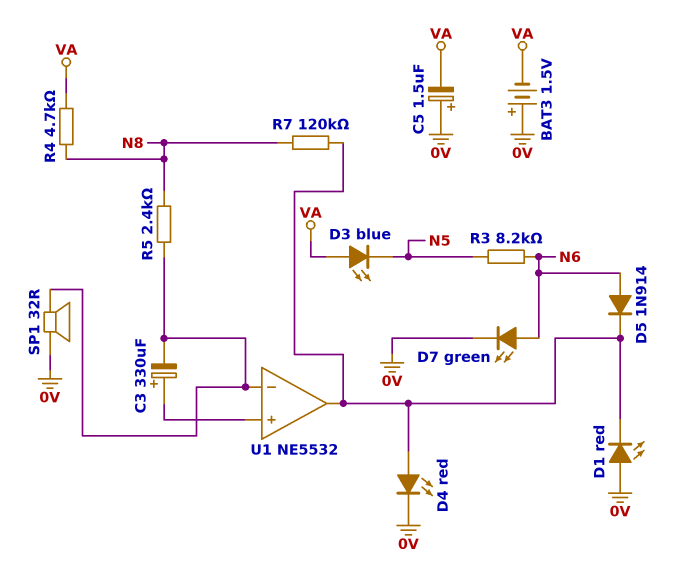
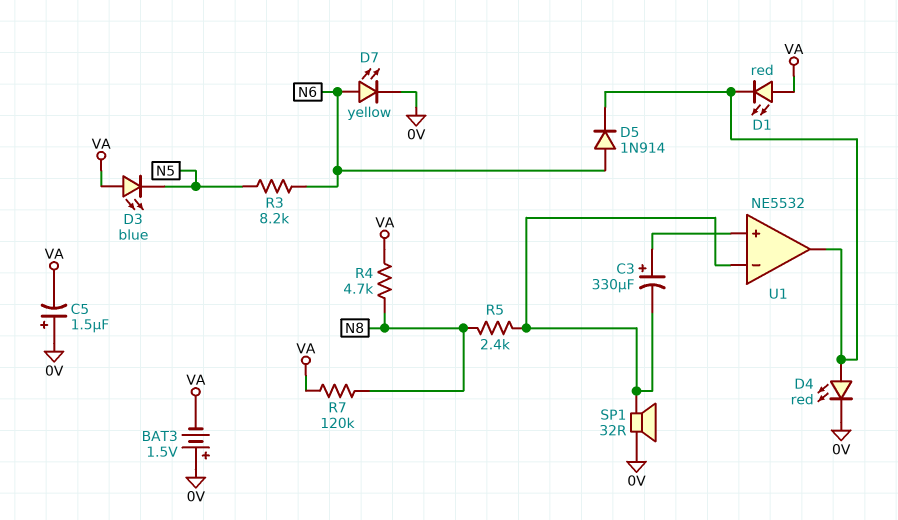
D1: LED red (A 0V, K U1/out) -> LED red (A VA, K U1/out)
D7: LED green (A N6, K 0V) -> LED yellow (A N6, K 0V)
R7: 120k (N8, U1/out) -> 120k (N8, VA)

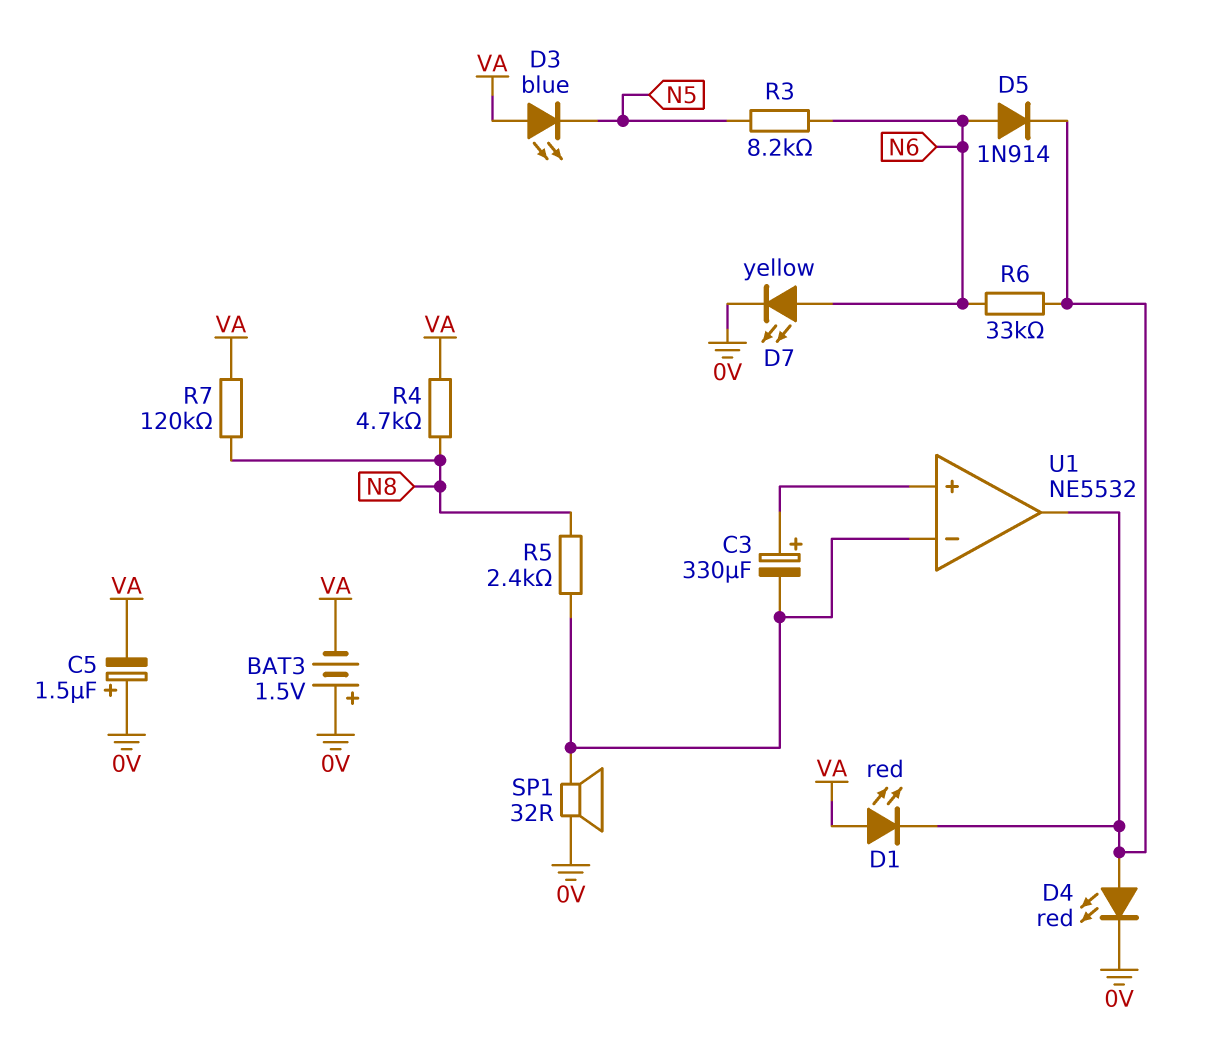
R6: none -> 33k (N6, U1/out)

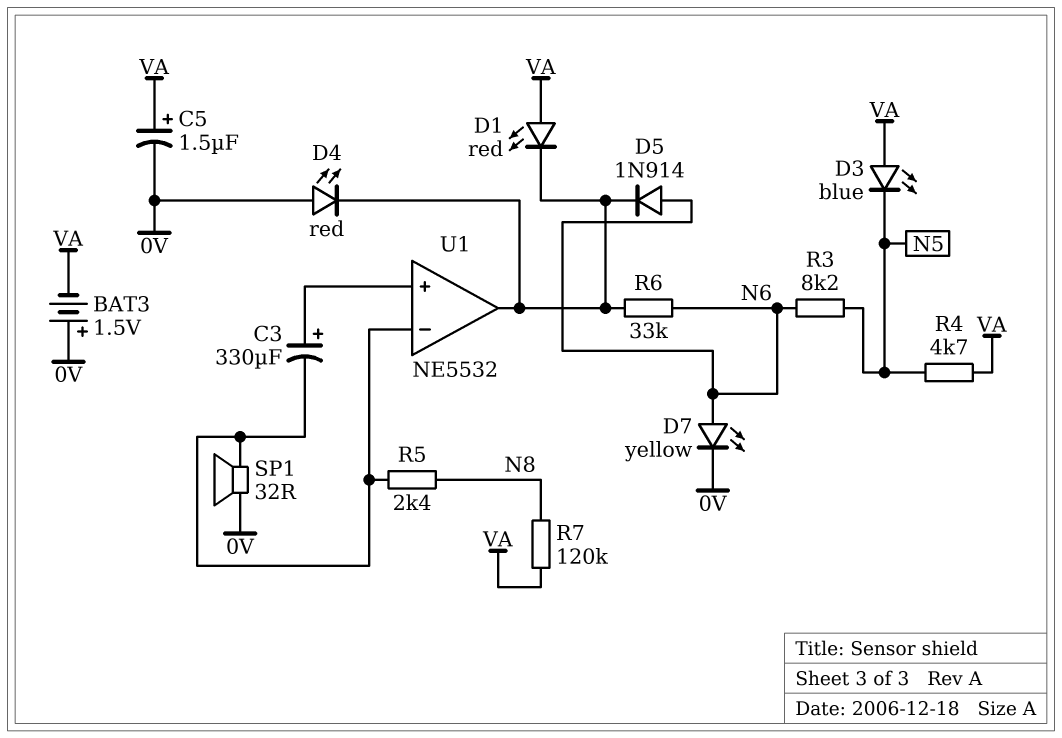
C5: 1.5uF (plus 0V, minus VA) -> 1.5uF (plus VA, minus 0V)
D4: LED red (A U1/out, K 0V) -> LED red (A 0V, K U1/out)
R4: 4.7k (N8, VA) -> 4.7k (N5, VA)

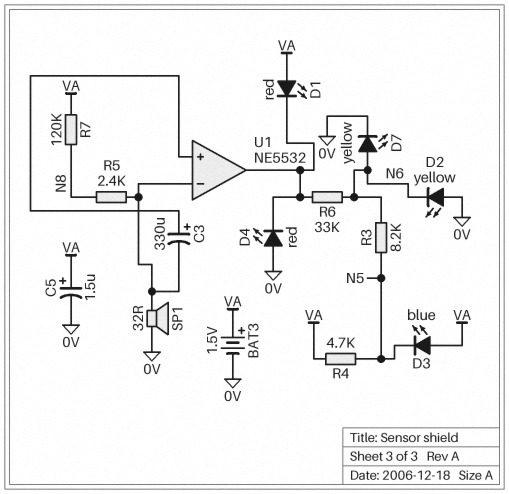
BAT3: 1.5V (plus 0V, minus VA) -> 1.5V (plus VA, minus 0V)
D2: none -> LED yellow (A 0V, K N6)
D5: diode 1N914 (A N6, K U1/out) -> none

